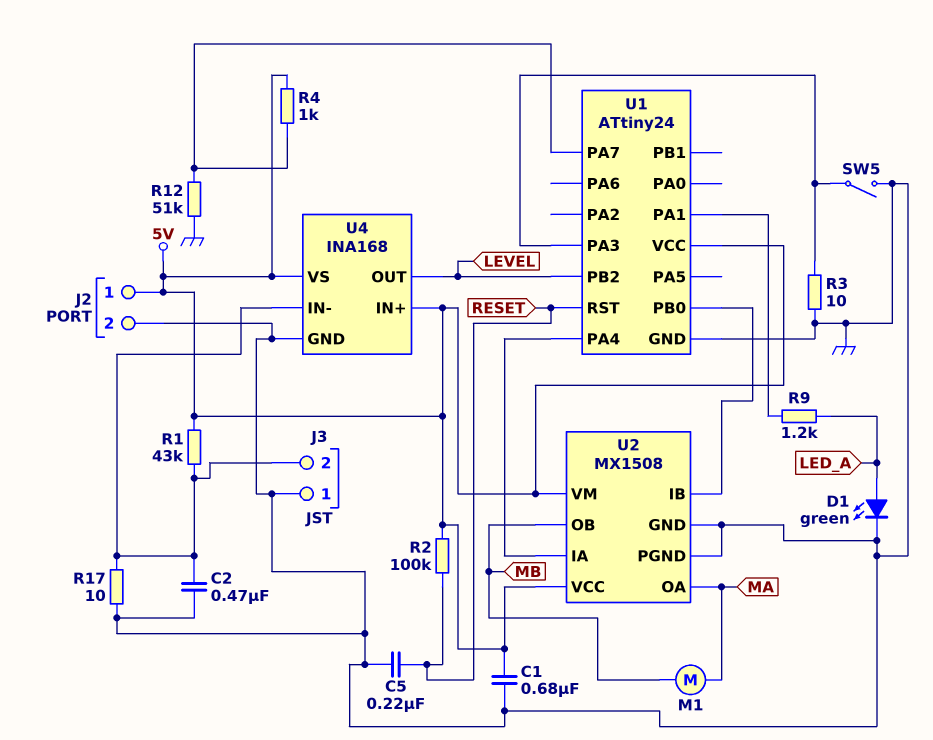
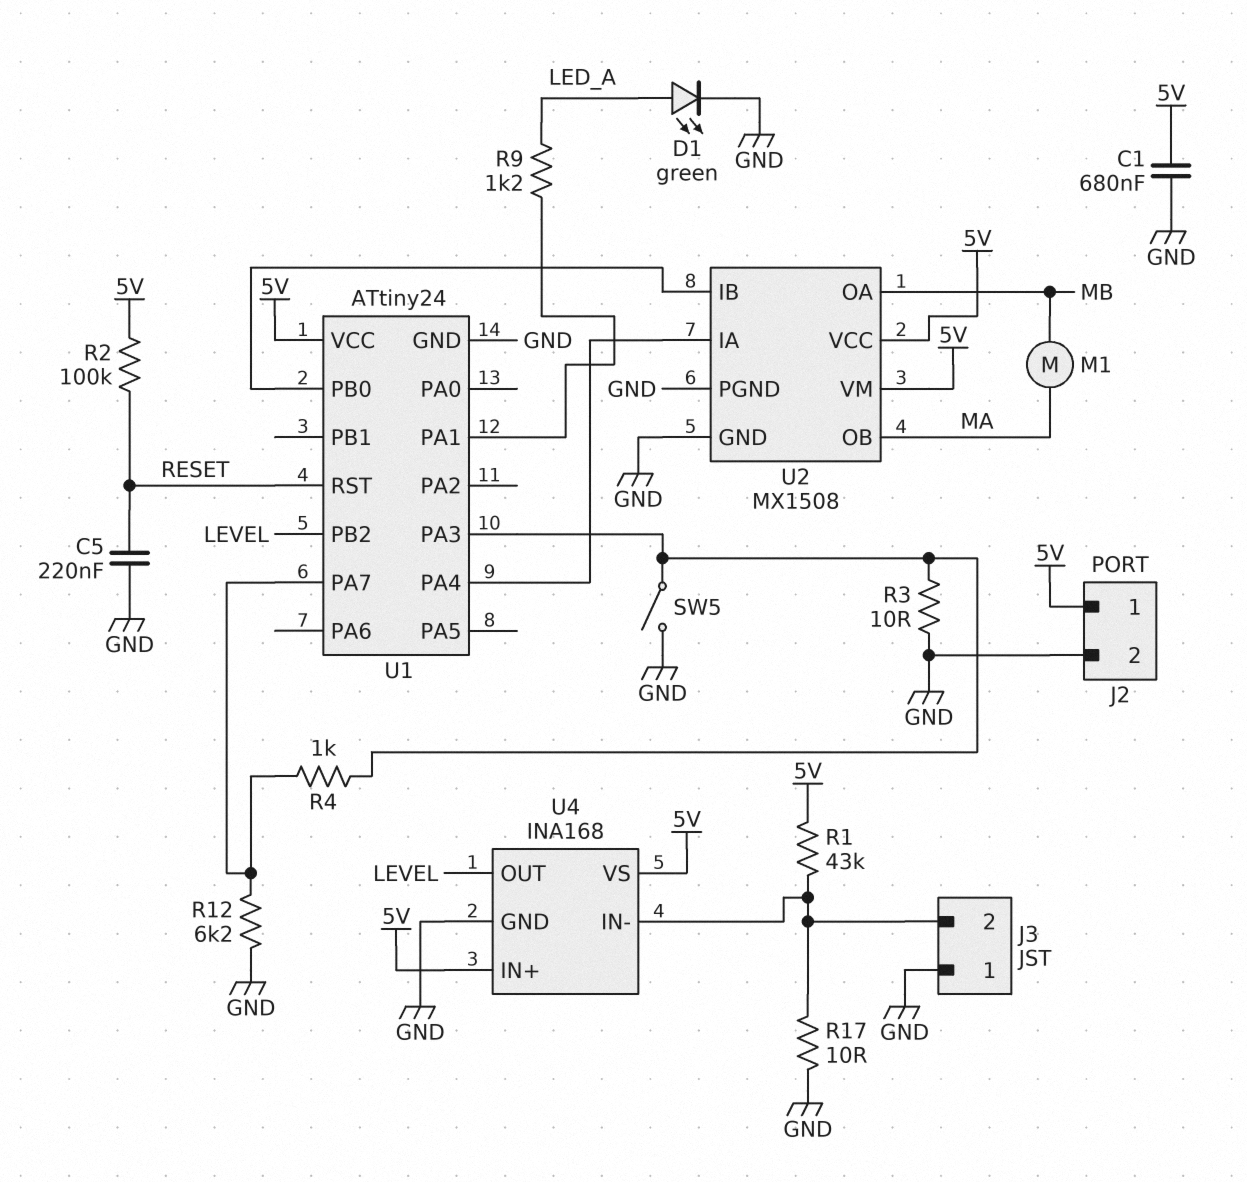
C2: 470nF (GND, J3/2) -> none
R4: 1k (5V, U1/PA7) -> 1k (U1/PA3, U1/PA7)
R12: 51k (GND, U1/PA7) -> 6.2k (GND, U1/PA7)
U2 pin OA: MA -> MB
U2 pin OB: MB -> MA

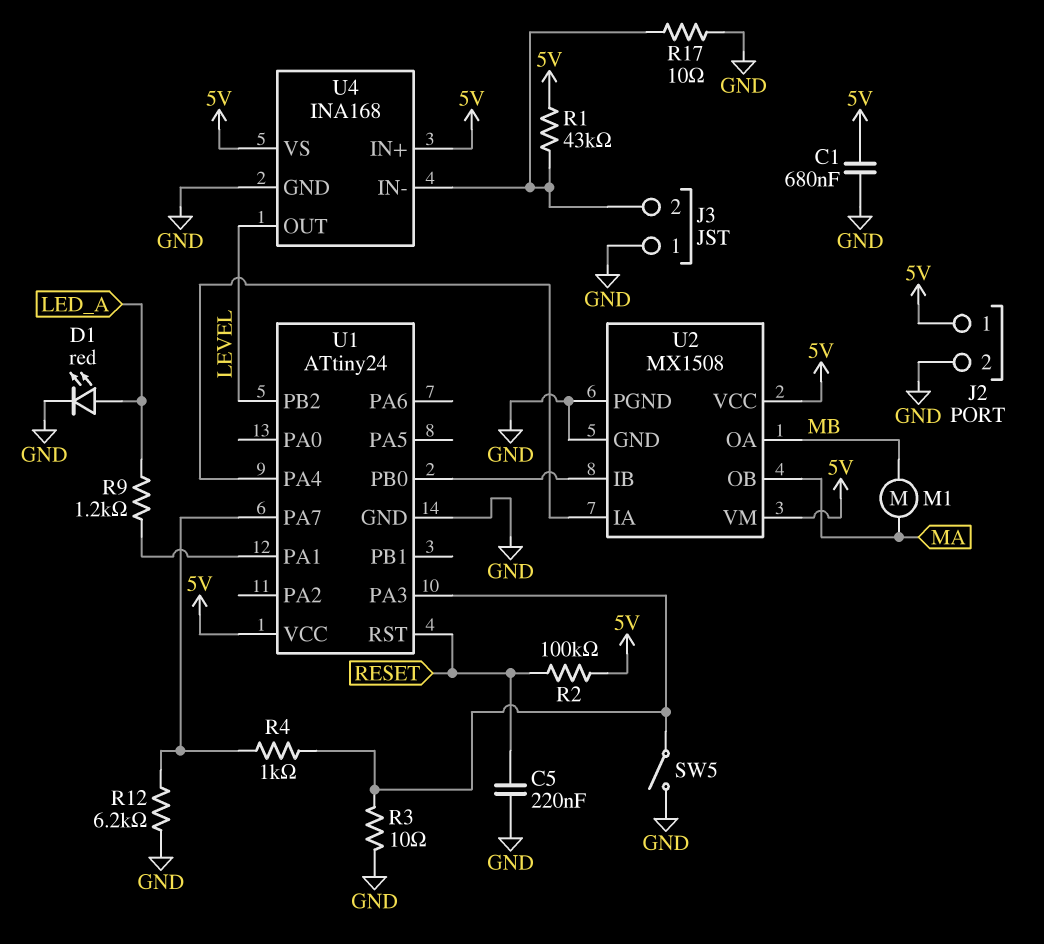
D1: LED green (A LED_A, K GND) -> LED red (A LED_A, K GND)

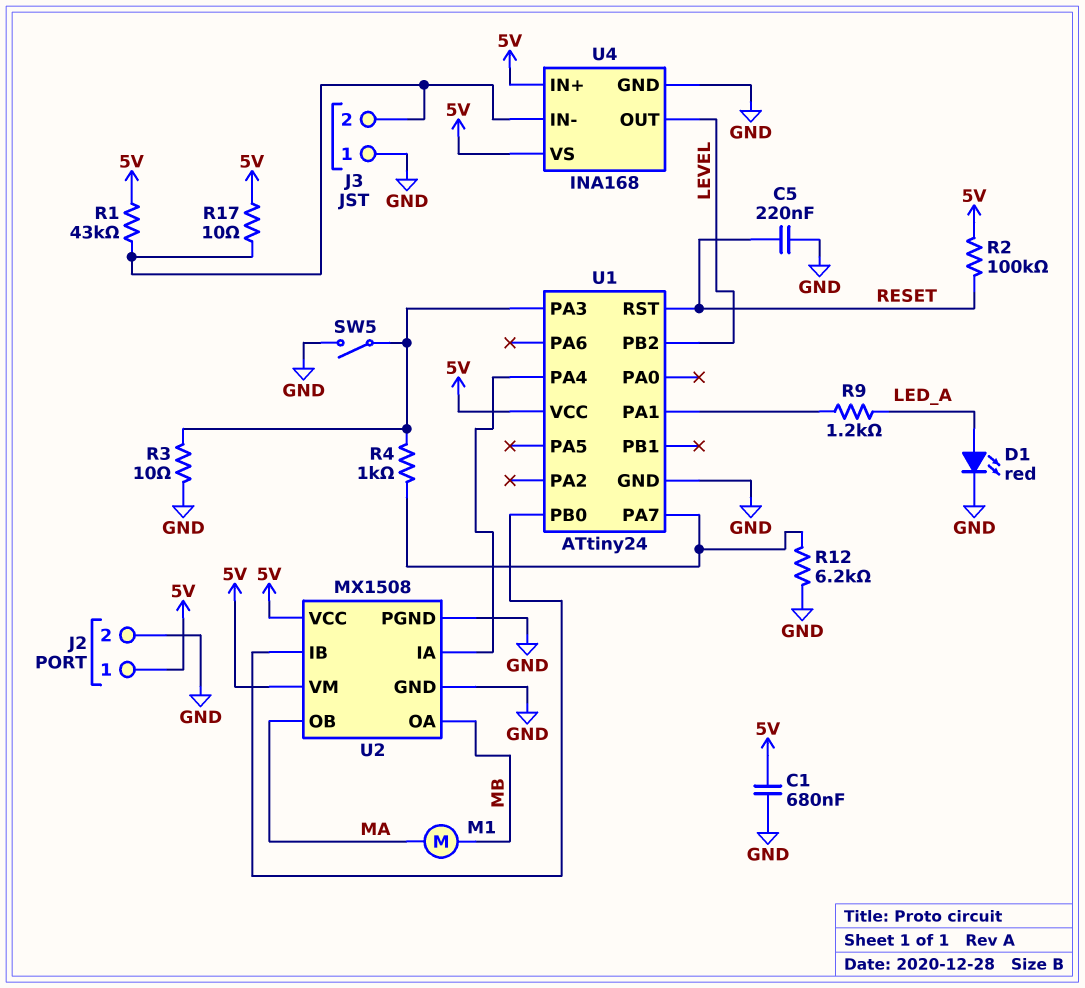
R17: 10 (GND, J3/2) -> 10 (5V, J3/2)

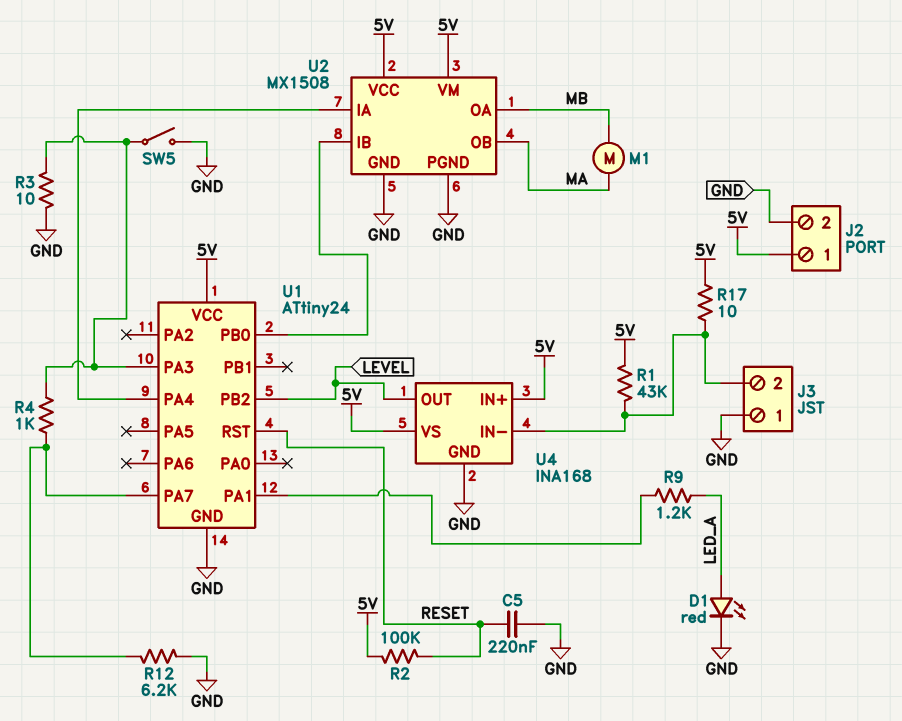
C1: 680nF (5V, GND) -> none

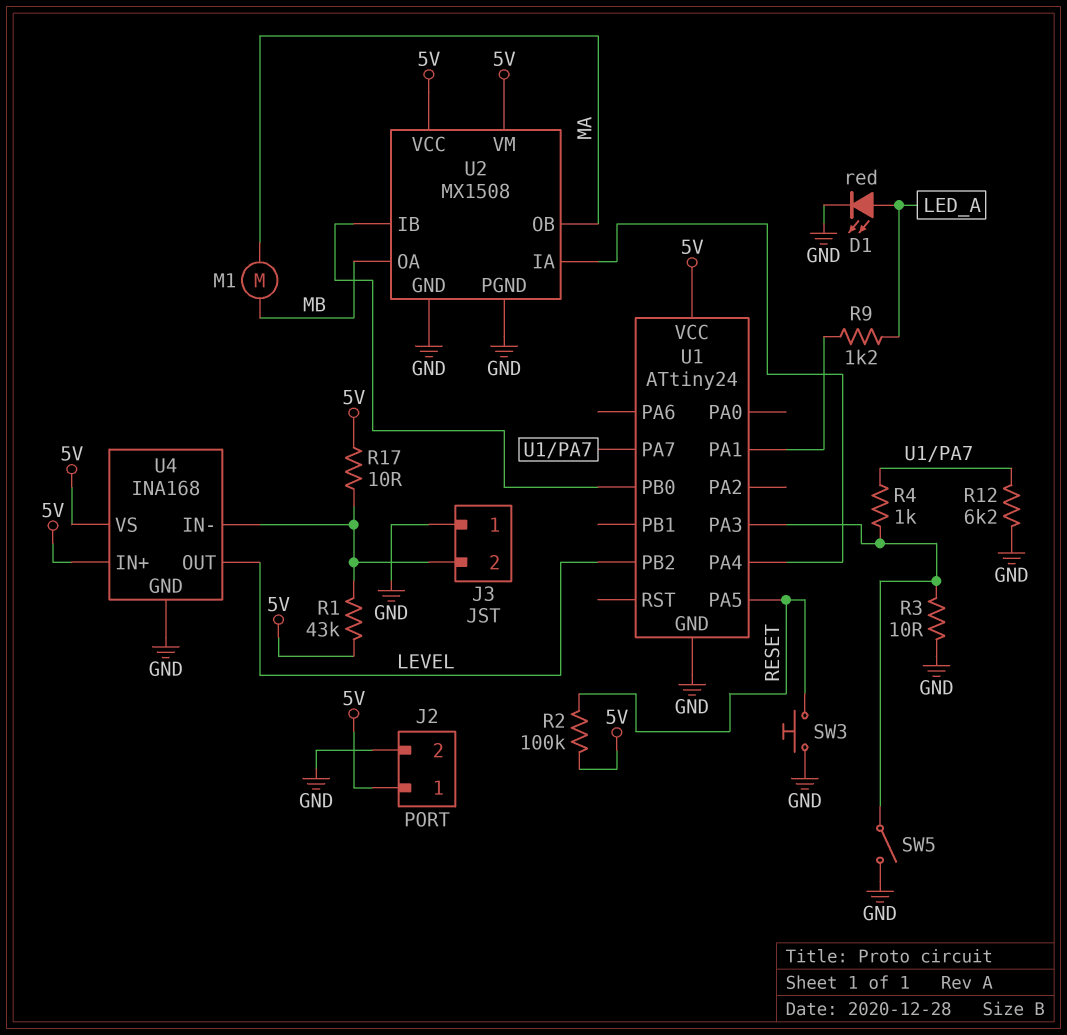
C5: 220nF (GND, RESET) -> none
SW3: none -> button (GND, RESET)
U1 pin PA5: none -> RESET
U1 pin RST: RESET -> none

